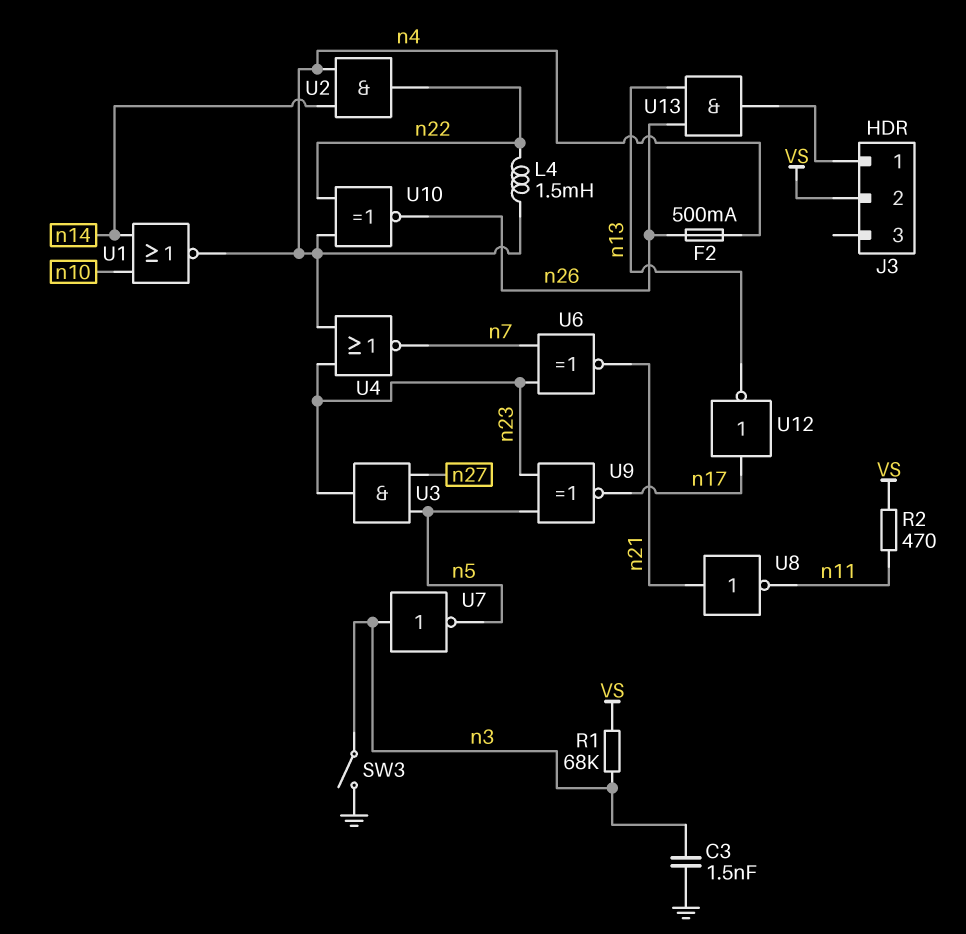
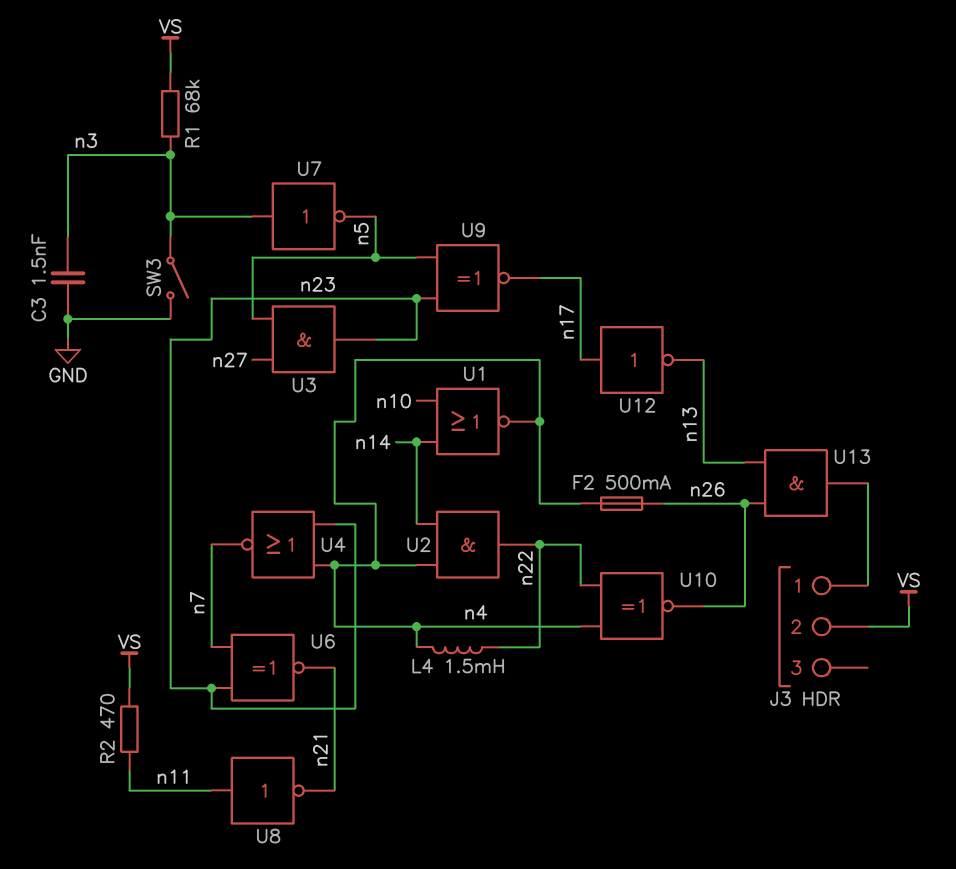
U8: NOT (in n21, out n11) -> NOT (in n11, out n21)

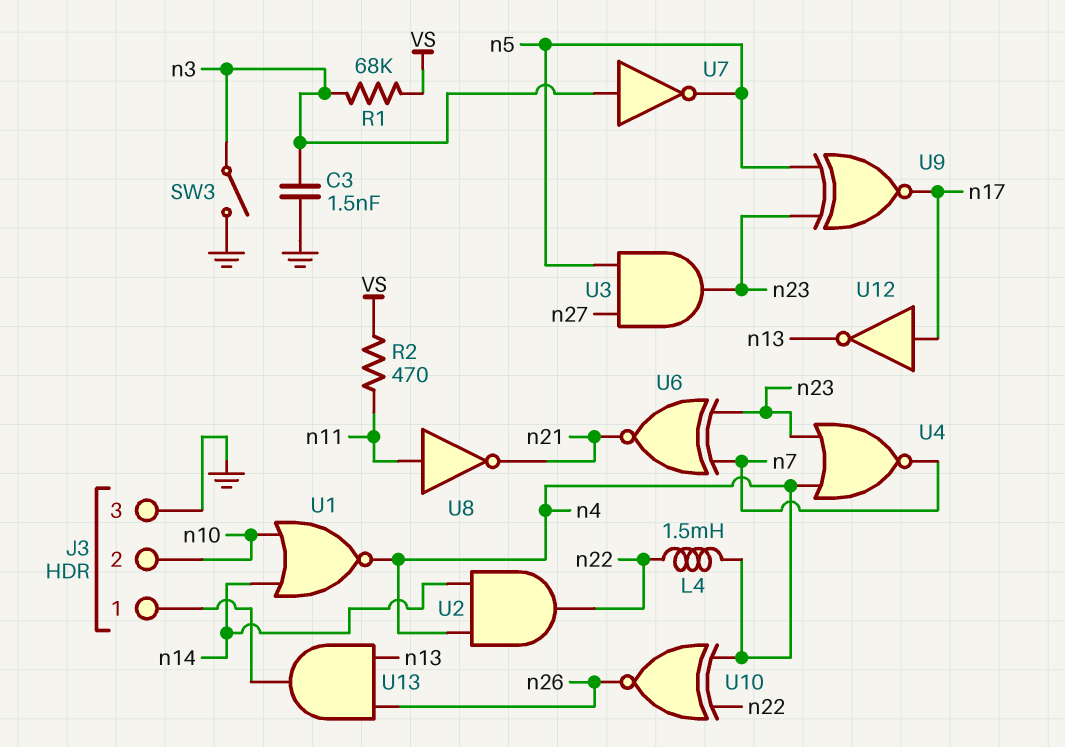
F2: 500mA (n4, n26) -> none
J3 pin 2: VS -> n10
J3 pin 3: none -> GND

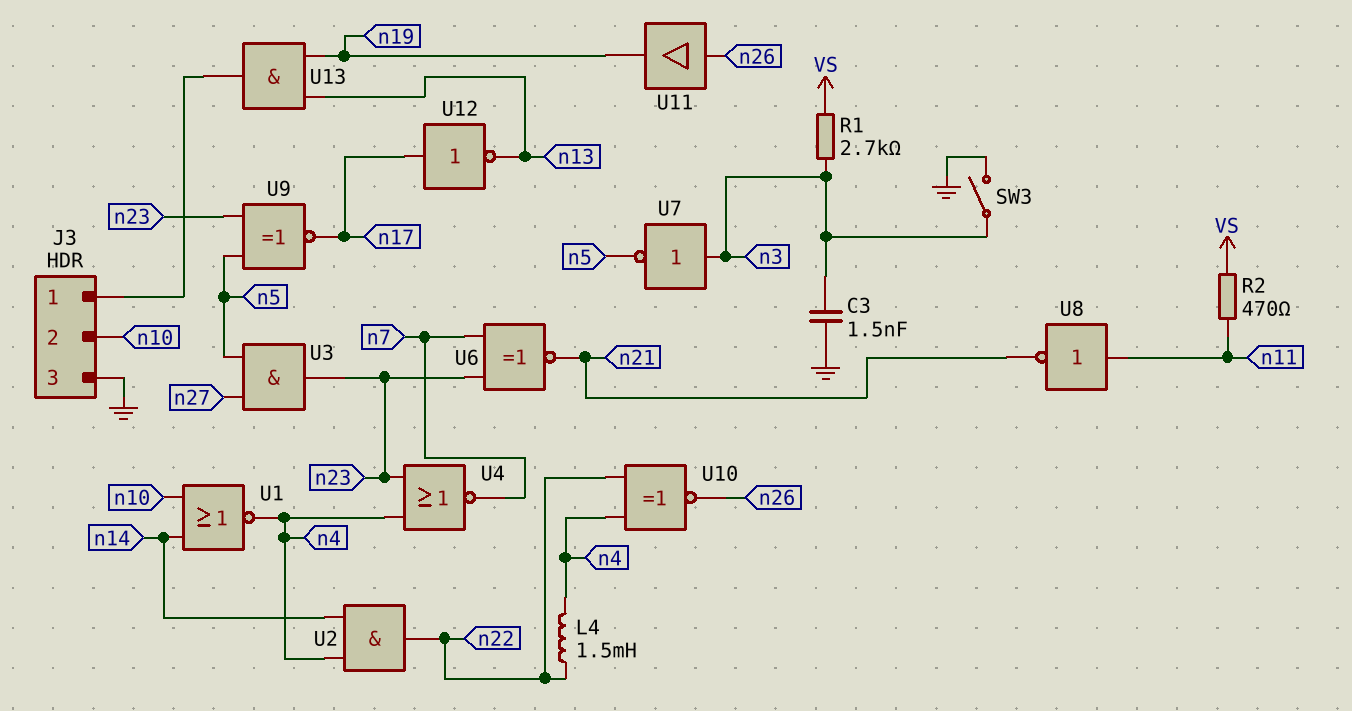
R1: 68k (VS, n3) -> 2.7k (VS, n3)
U11: none -> buffer (in n26, out n19)
U13: AND (in n13, in n26, out J3/1) -> AND (in n13, in n19, out J3/1)

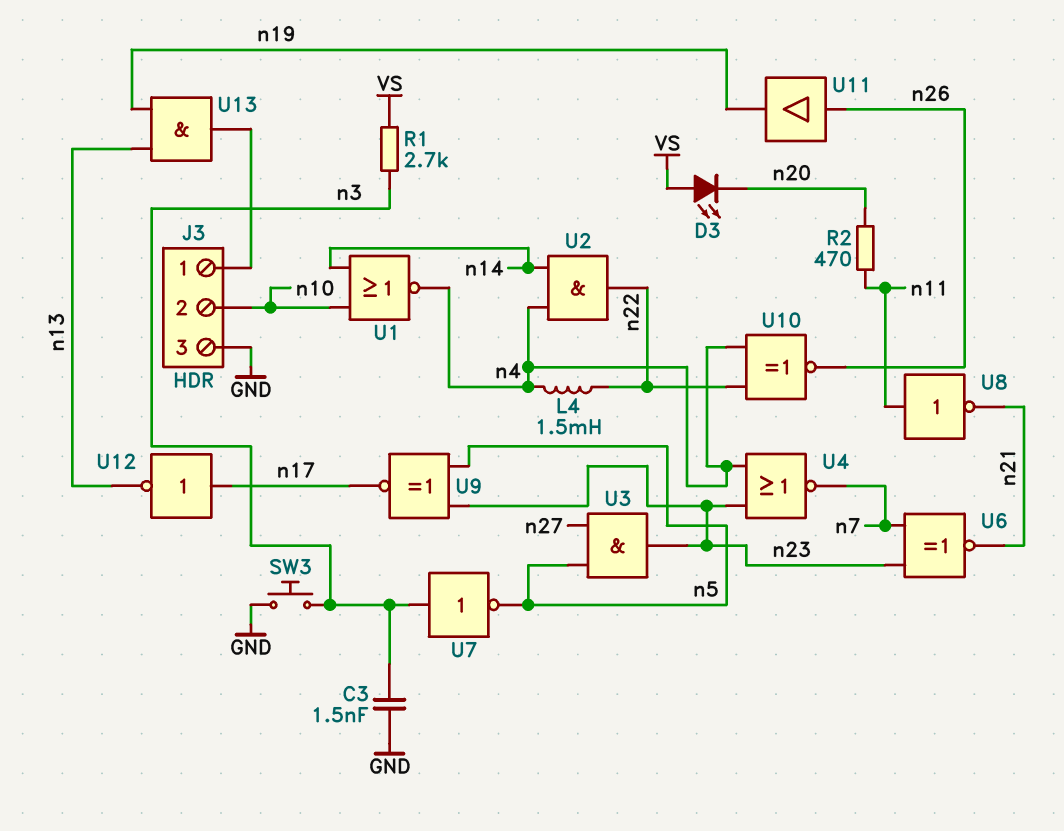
D3: none -> LED (A VS, K n20)
R2: 470 (VS, n11) -> 470 (n11, n20)
SW3: switch (GND, n3) -> button (GND, n3)

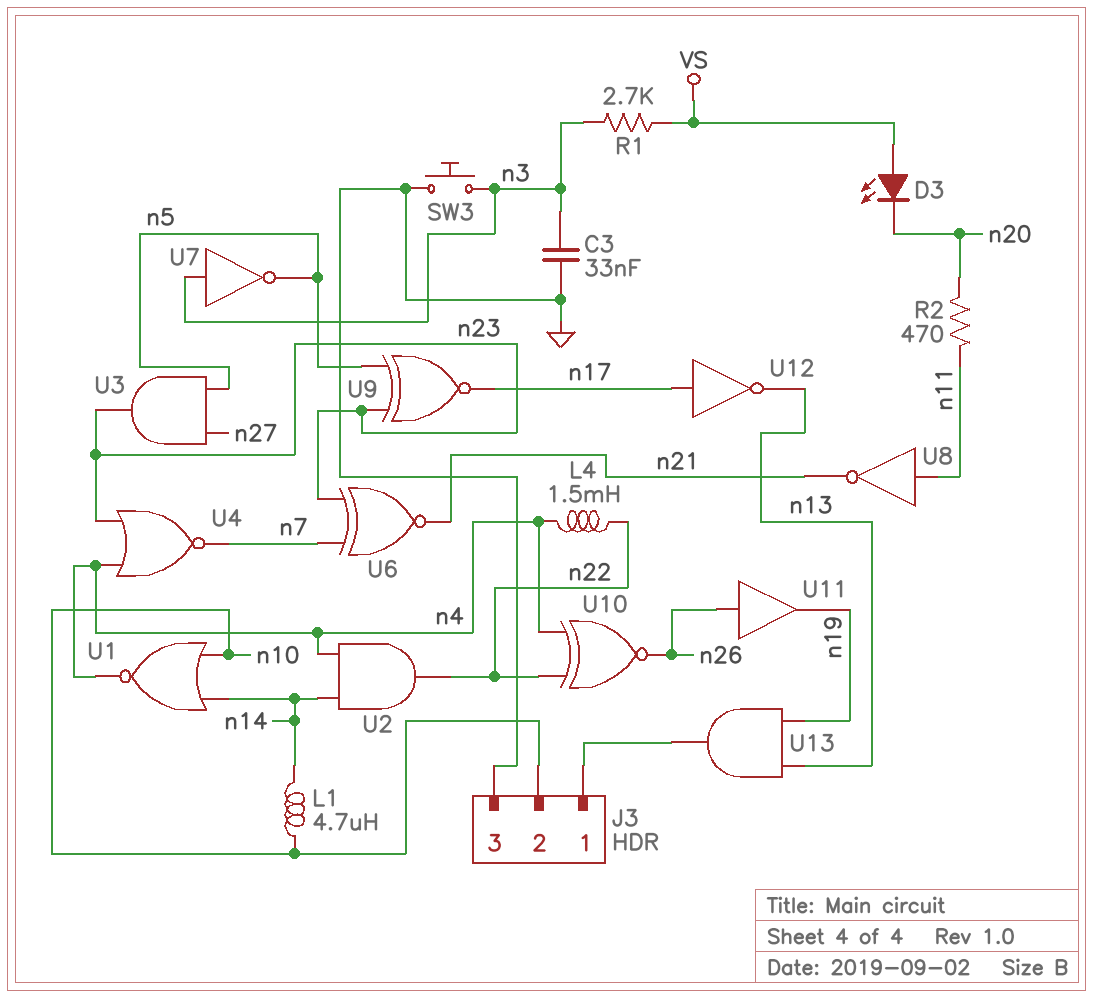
C3: 1.5nF (GND, n3) -> 33nF (GND, n3)
L1: none -> 4.7uH (n10, n14)

